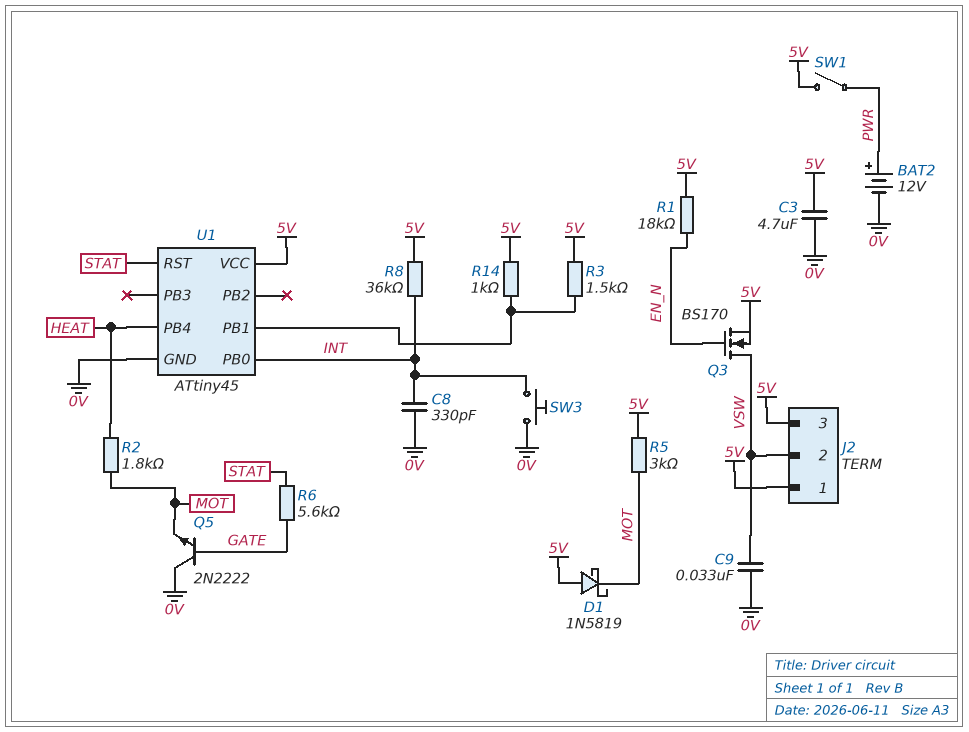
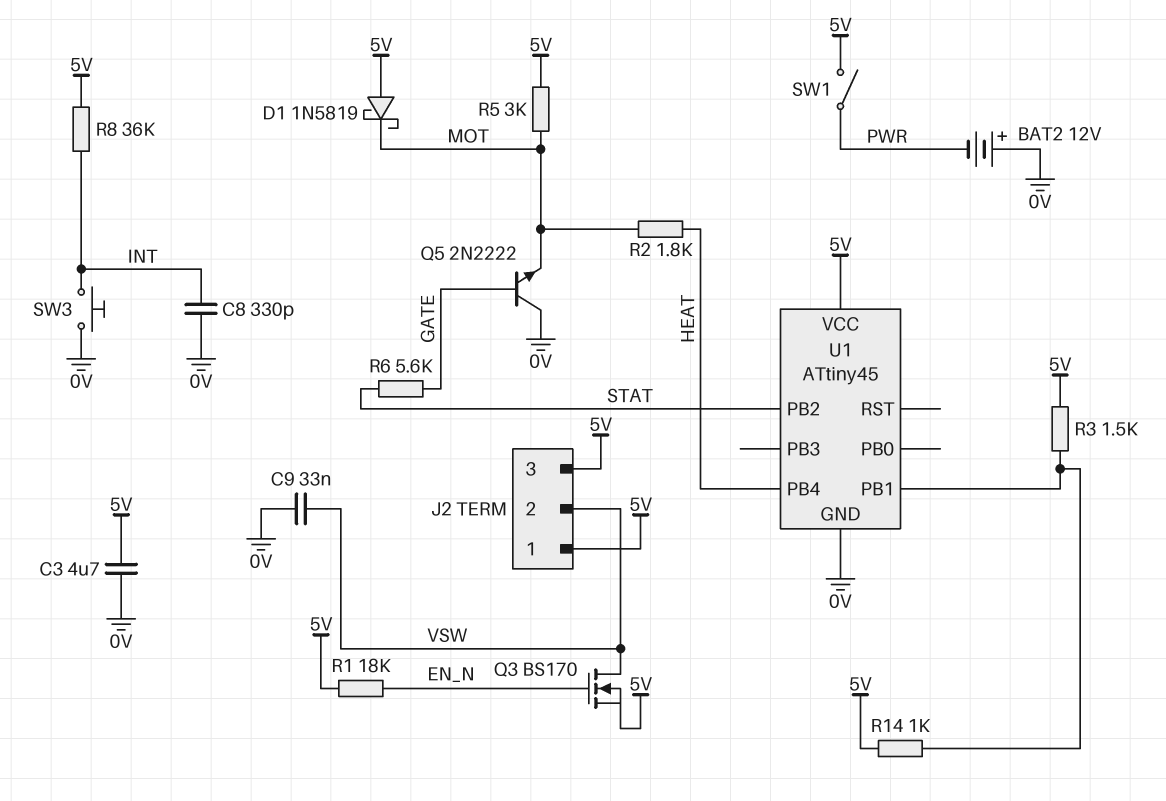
BAT2: 12V (plus PWR, minus 0V) -> 12V (plus 0V, minus PWR)
U1 pin PB0: INT -> none
U1 pin PB2: none -> STAT
U1 pin RST: STAT -> none

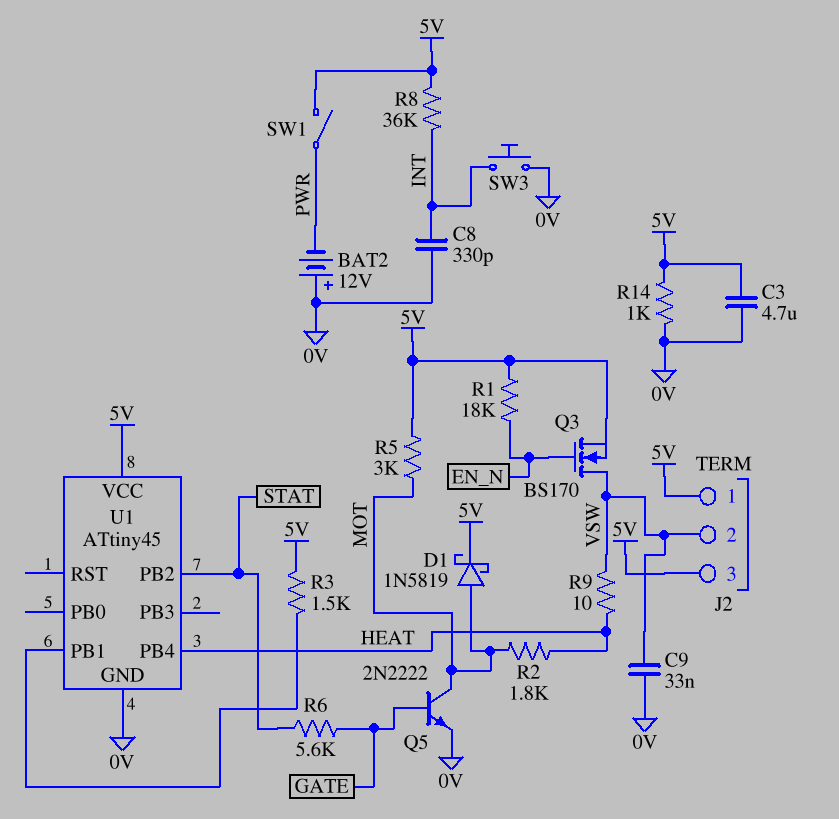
D1: schottky 1N5819 (A 5V, K MOT) -> schottky 1N5819 (A MOT, K 5V)
Q5: NPN 2N2222 (B GATE, C 0V, E MOT) -> NPN 2N2222 (B GATE, C MOT, E 0V)
R9: none -> 10 (HEAT, VSW)
R14: 1k (5V, U1/PB1) -> 1k (0V, 5V)

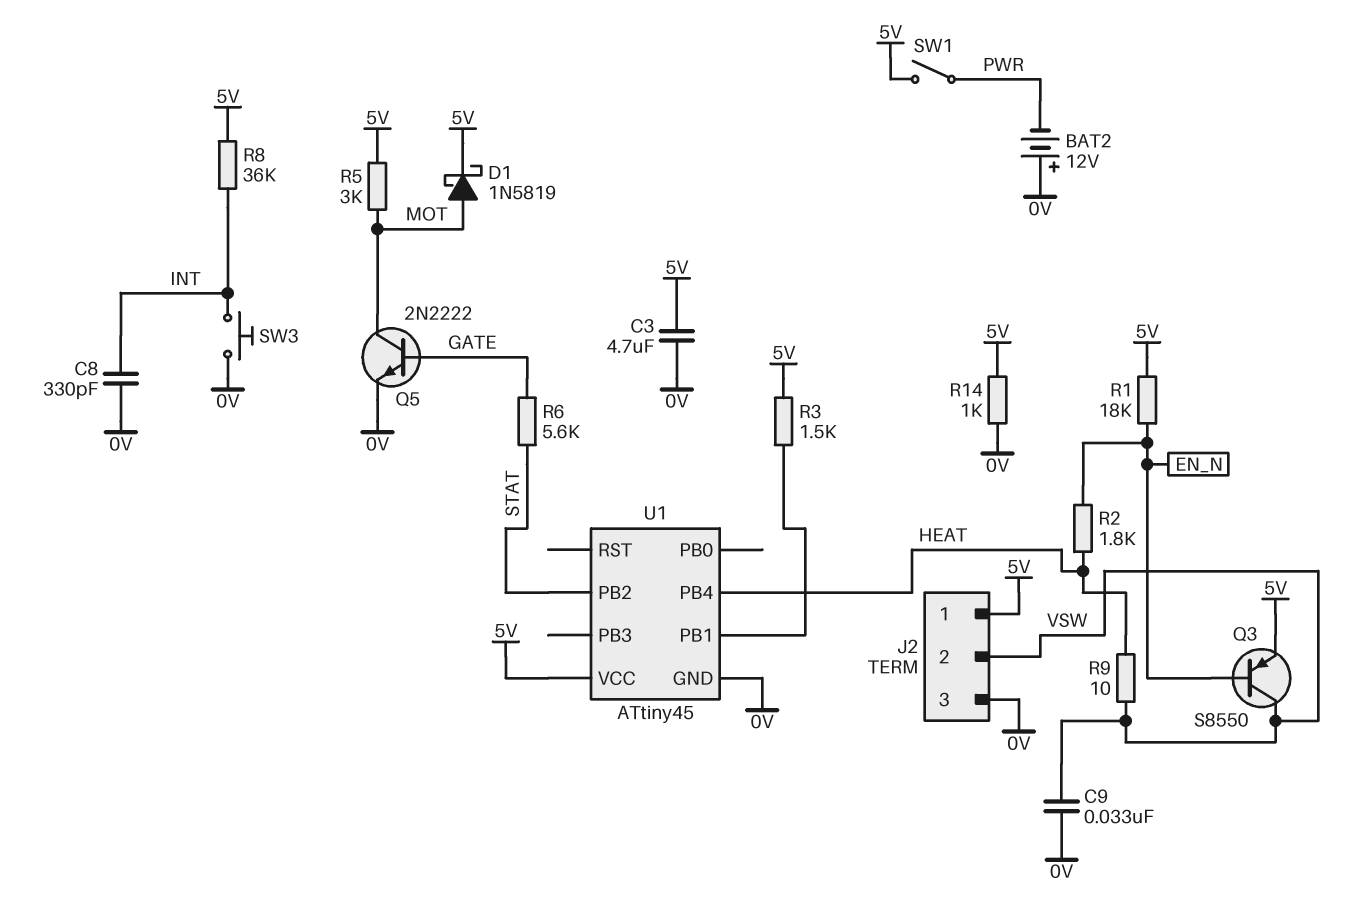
J2 pin 3: 5V -> 0V
Q3: NMOS BS170 (G EN_N, D VSW, S 5V) -> PNP S8550 (B EN_N, C VSW, E 5V)
R2: 1.8k (HEAT, MOT) -> 1.8k (EN_N, HEAT)

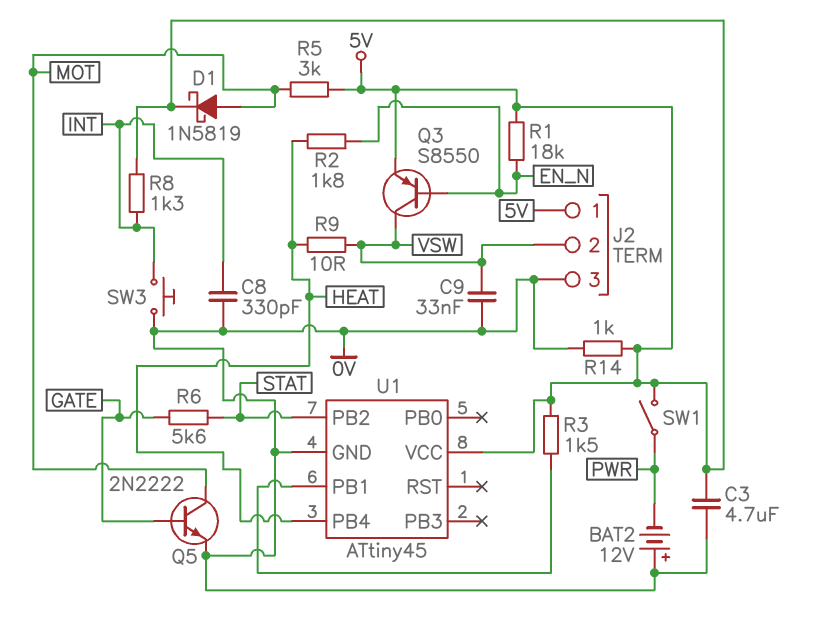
R8: 36k (5V, INT) -> 1.3k (5V, INT)

